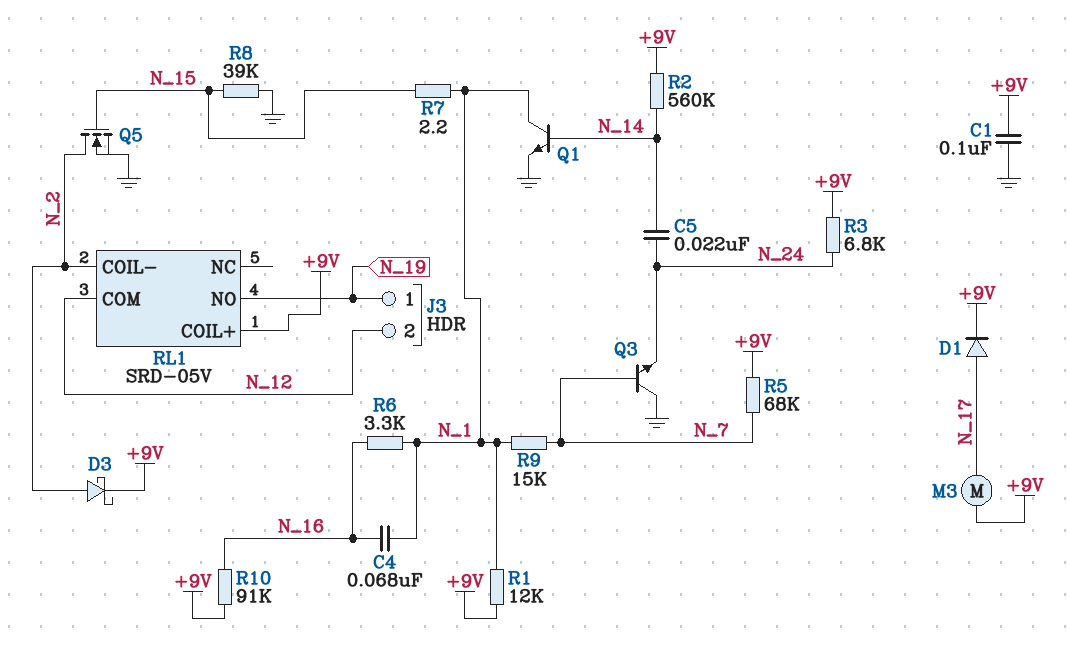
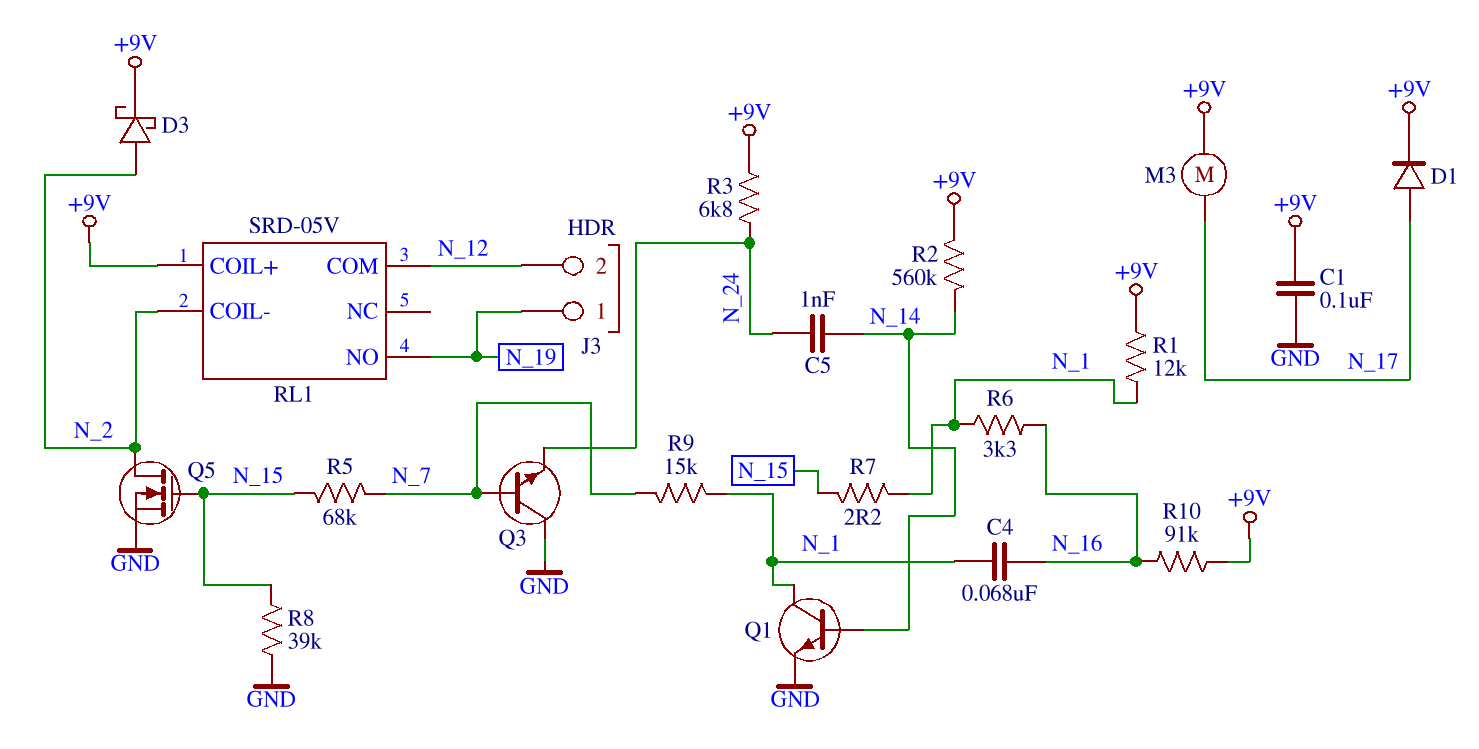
C5: 22nF (N_14, N_24) -> 1nF (N_14, N_24)
R5: 68k (+9V, N_7) -> 68k (N_7, N_15)

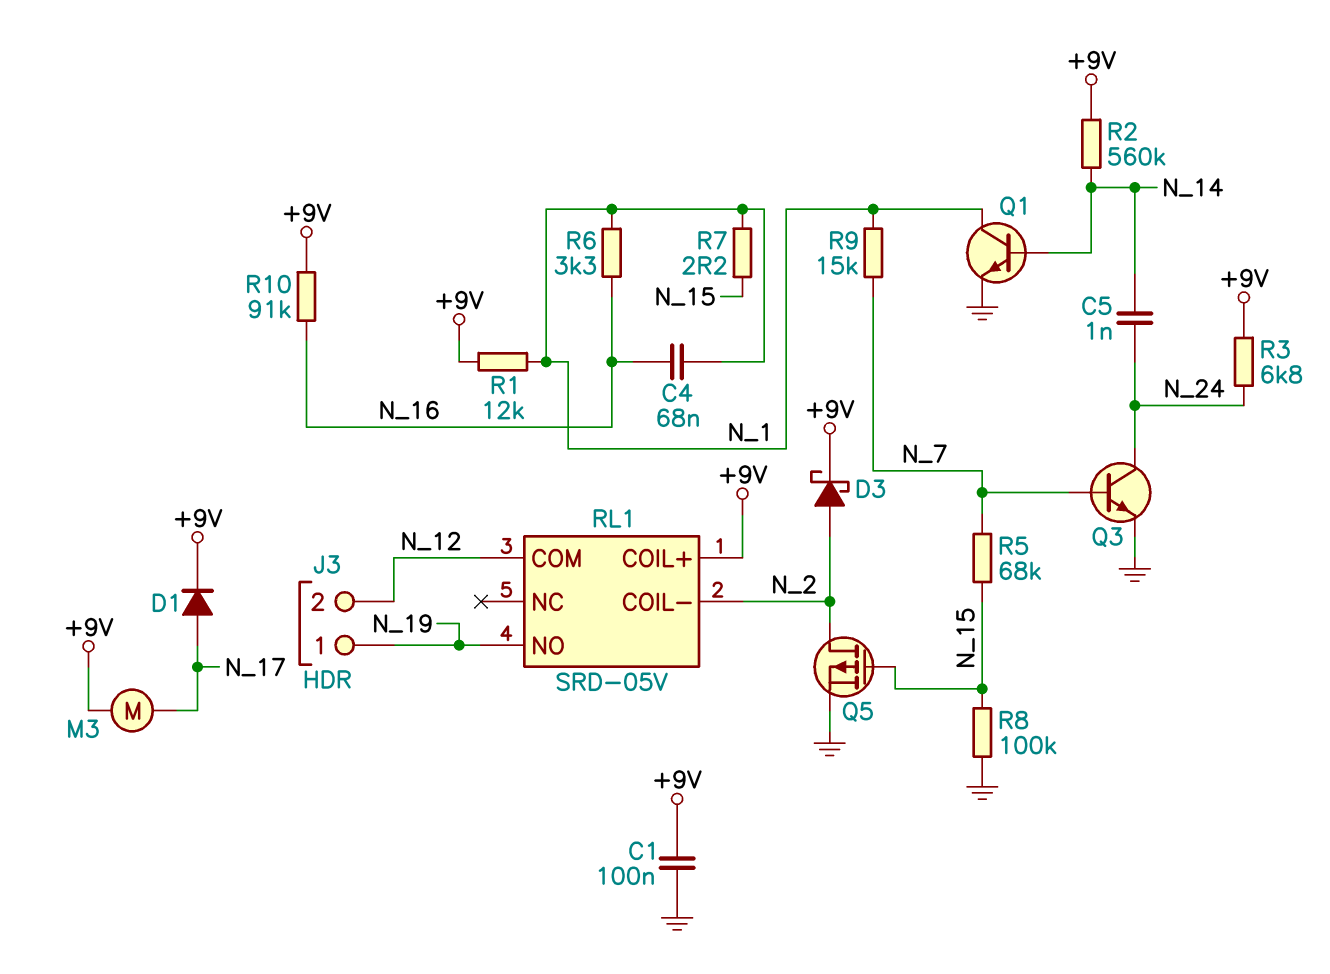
Q3: NPN (B N_7, C GND, E N_24) -> NPN (B N_7, C N_24, E GND)
Q5: NMOS (G N_15, D N_2, S GND) -> PMOS (G N_15, D N_2, S GND)
R8: 39k (GND, N_15) -> 100k (GND, N_15)

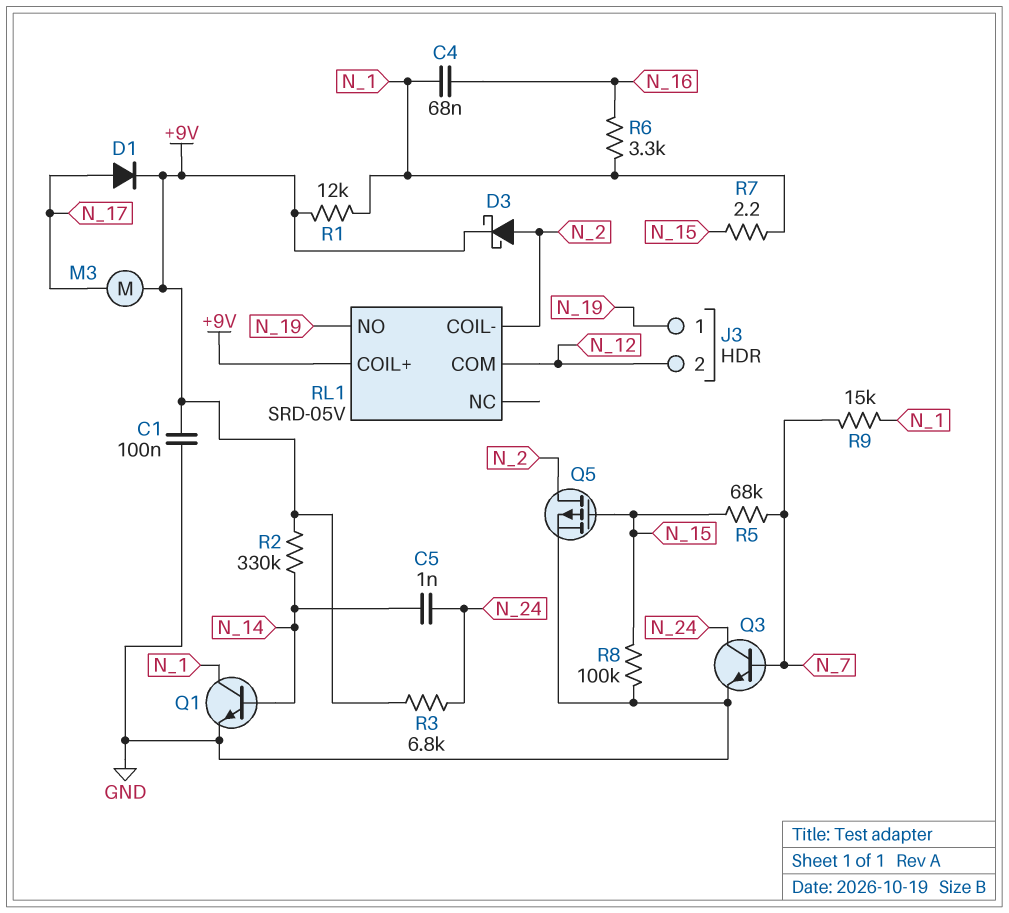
R2: 560k (+9V, N_14) -> 330k (+9V, N_14)
R10: 91k (+9V, N_16) -> none

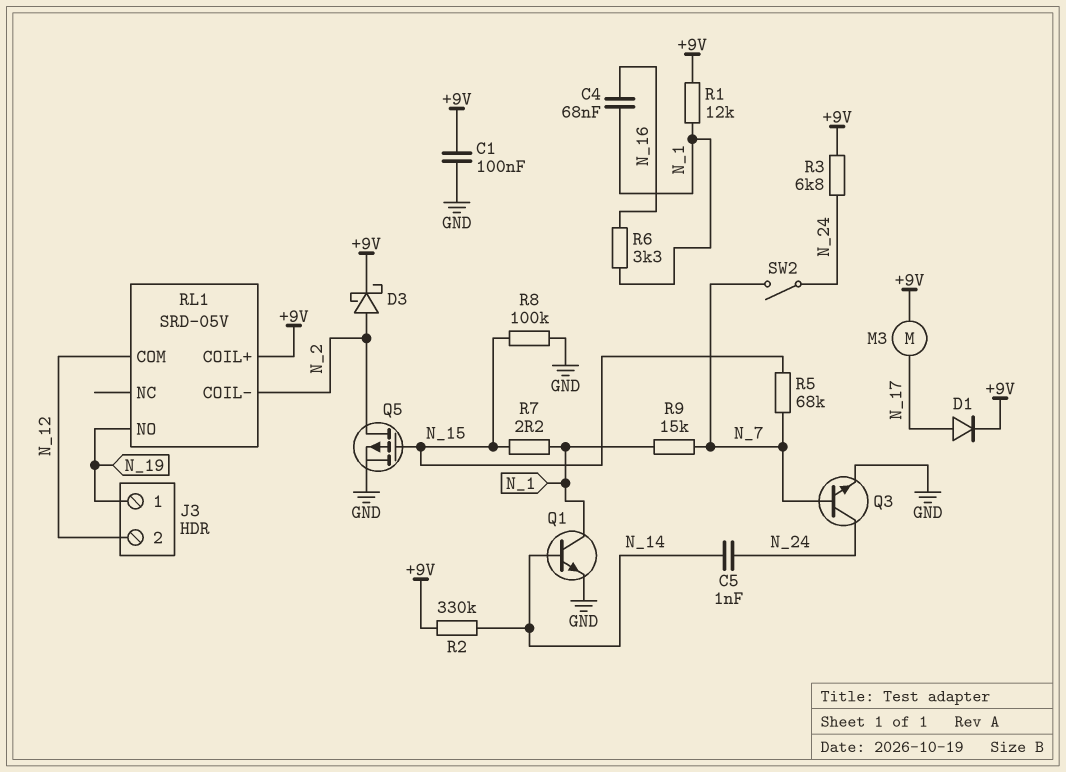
SW2: none -> switch (N_7, N_24)

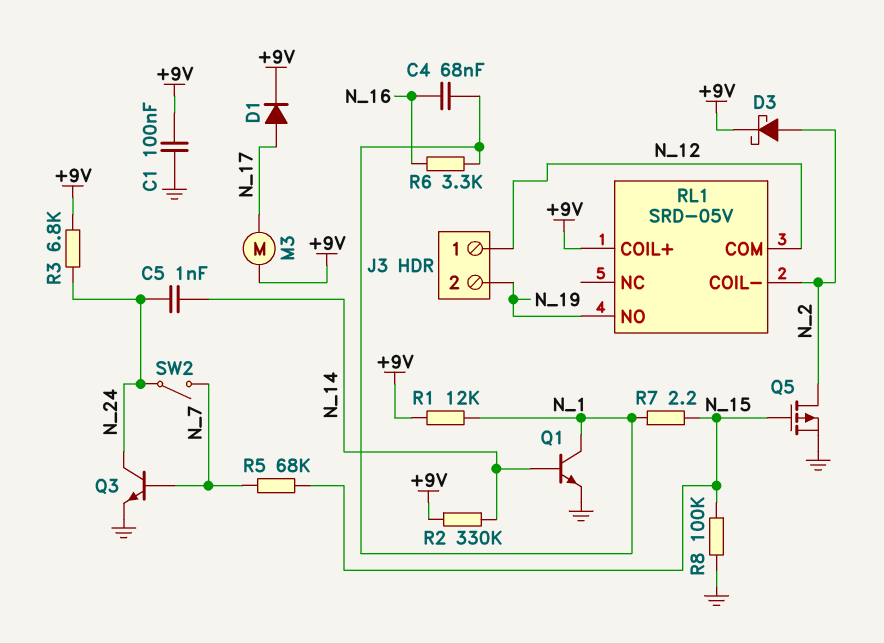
J3 pin 1: N_19 -> N_12
J3 pin 2: N_12 -> N_19
R9: 15k (N_1, N_7) -> none

